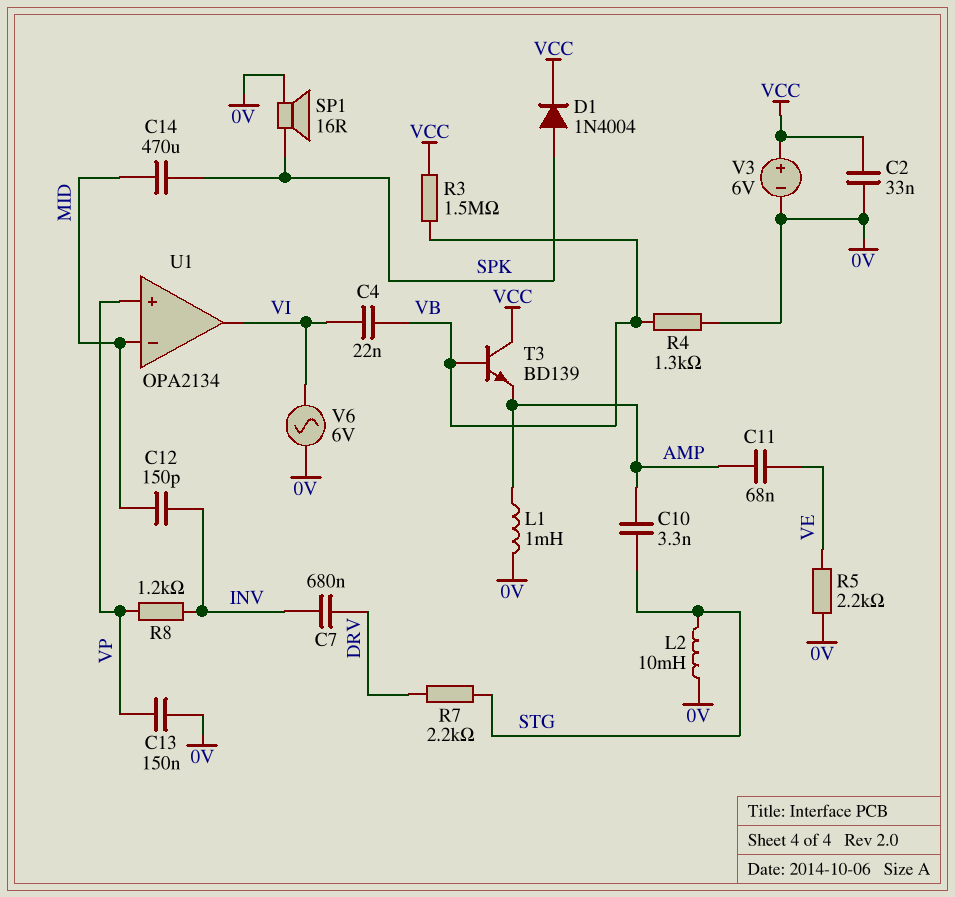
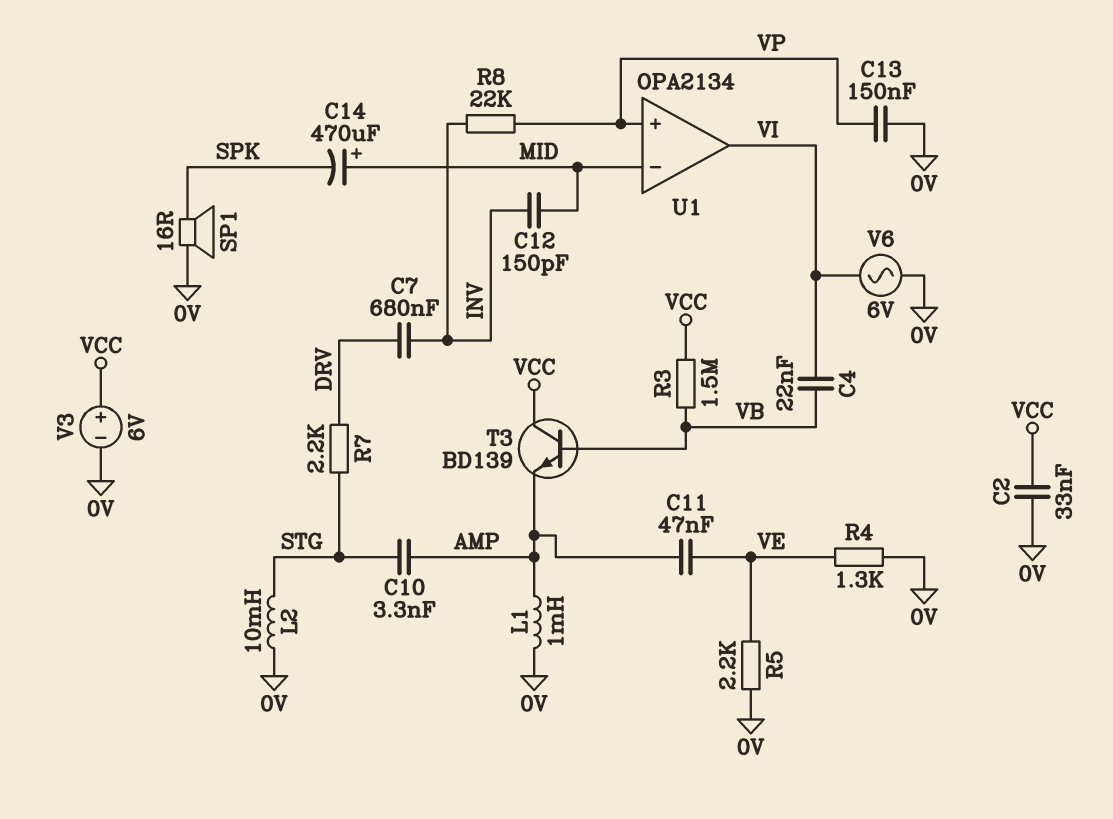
C11: 68nF (AMP, VE) -> 47nF (AMP, VE)
C14: 470uF (MID, SPK) -> 470uF (plus MID, minus SPK)
D1: diode 1N4004 (A SPK, K VCC) -> none
R4: 1.3k (0V, VB) -> 1.3k (0V, VE)
R8: 1.2k (INV, VP) -> 22k (INV, VP)

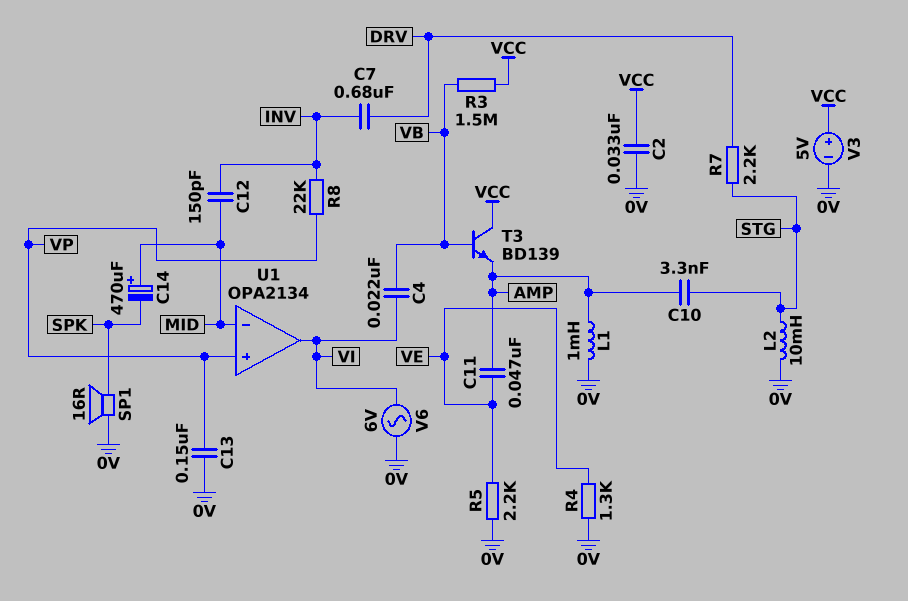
V3: 6V (plus VCC, minus 0V) -> 5V (plus VCC, minus 0V)

